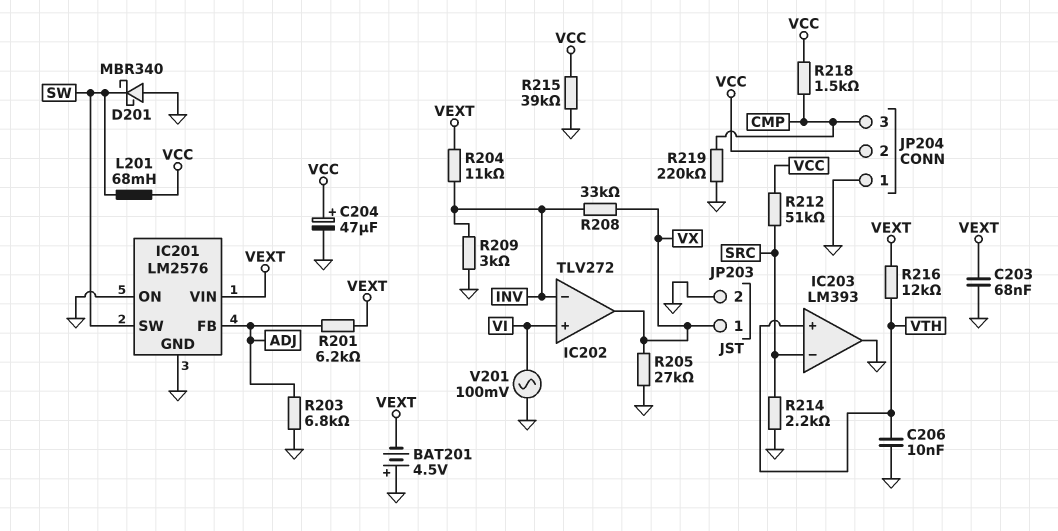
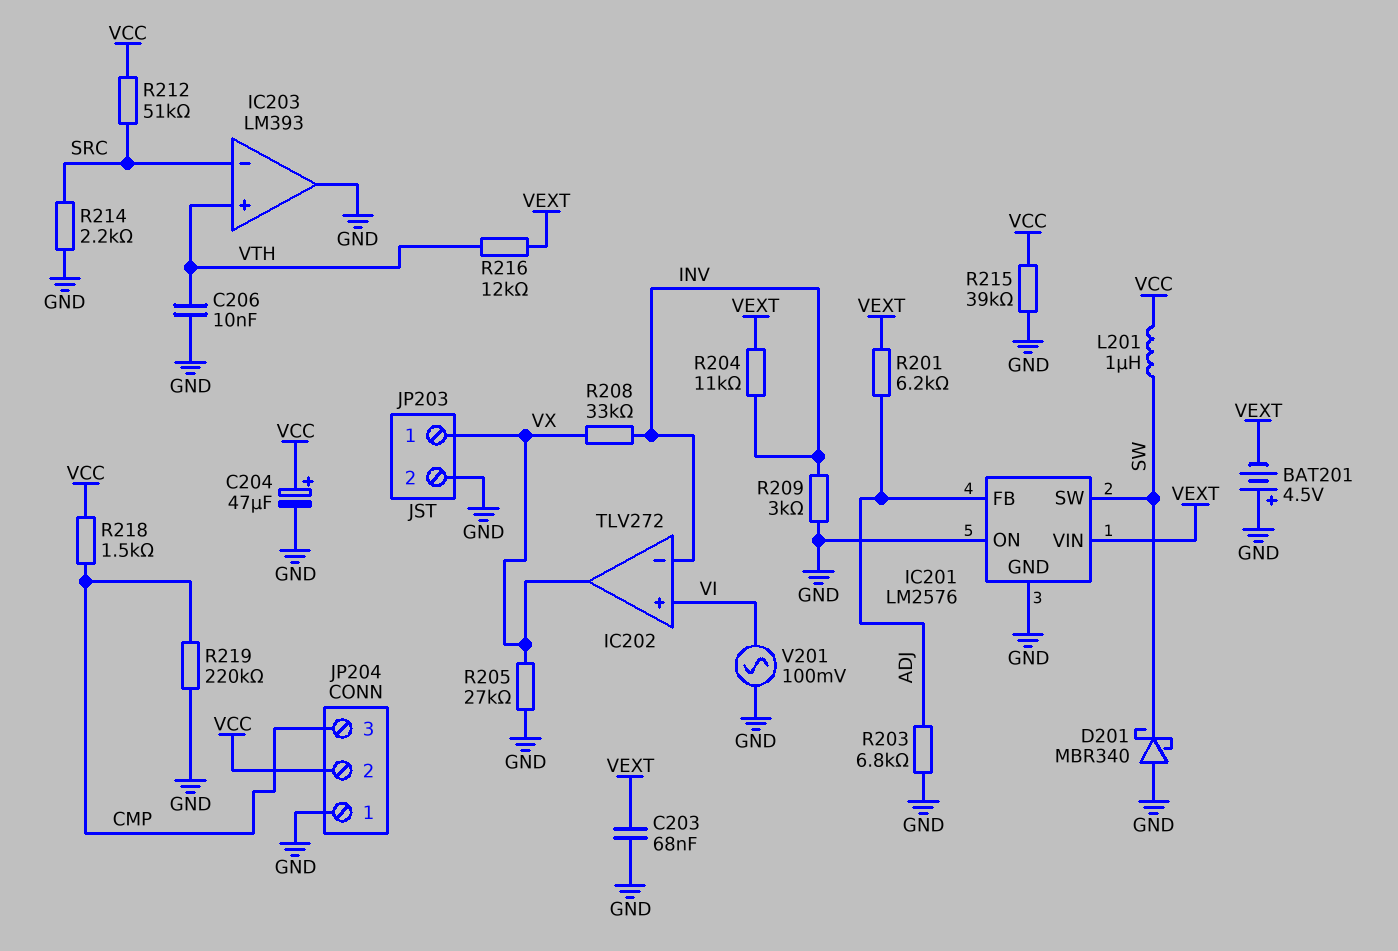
L201: 68mH (SW, VCC) -> 1uH (SW, VCC)

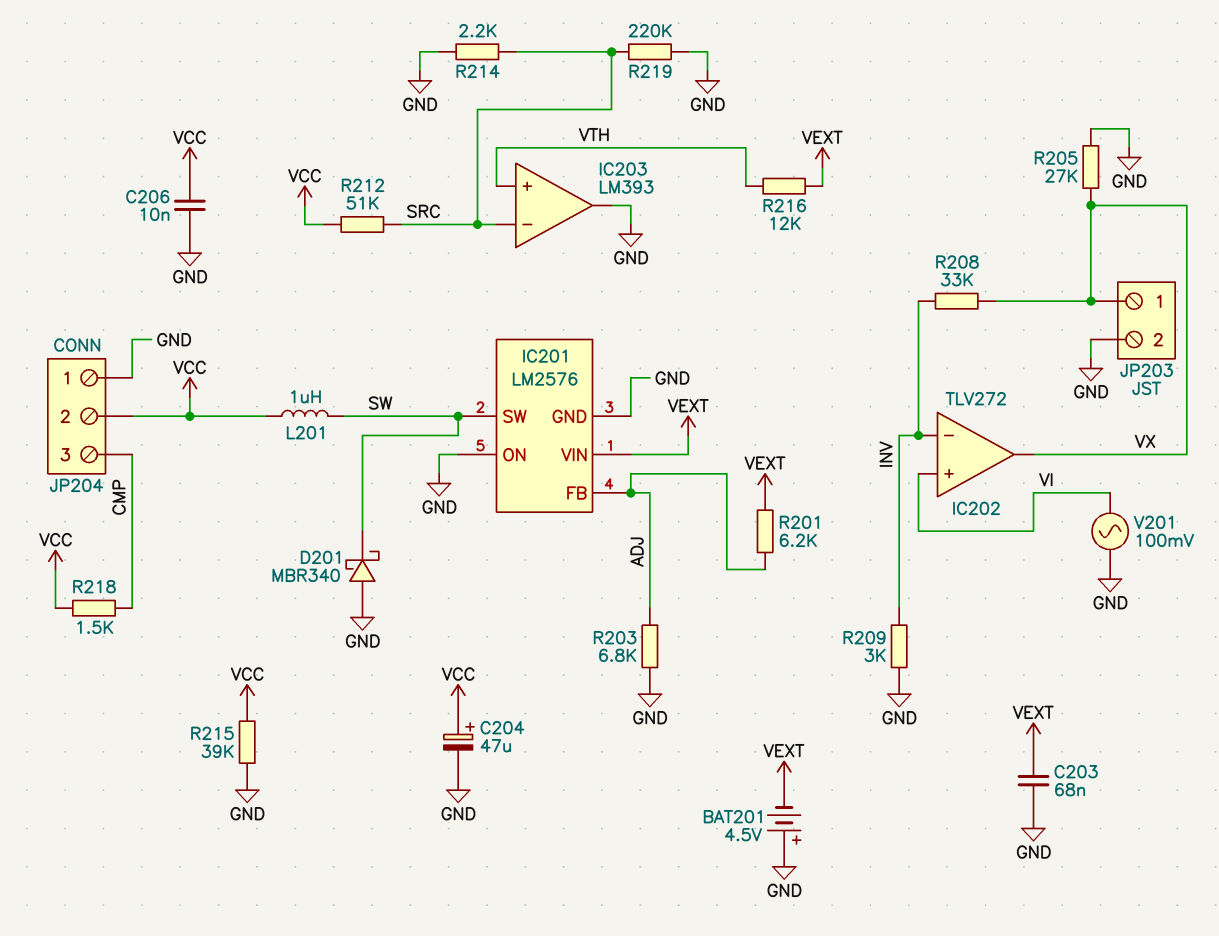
C206: 10nF (GND, VTH) -> 10nF (GND, VCC)
R204: 11k (INV, VEXT) -> none
R219: 220k (CMP, GND) -> 220k (GND, SRC)

